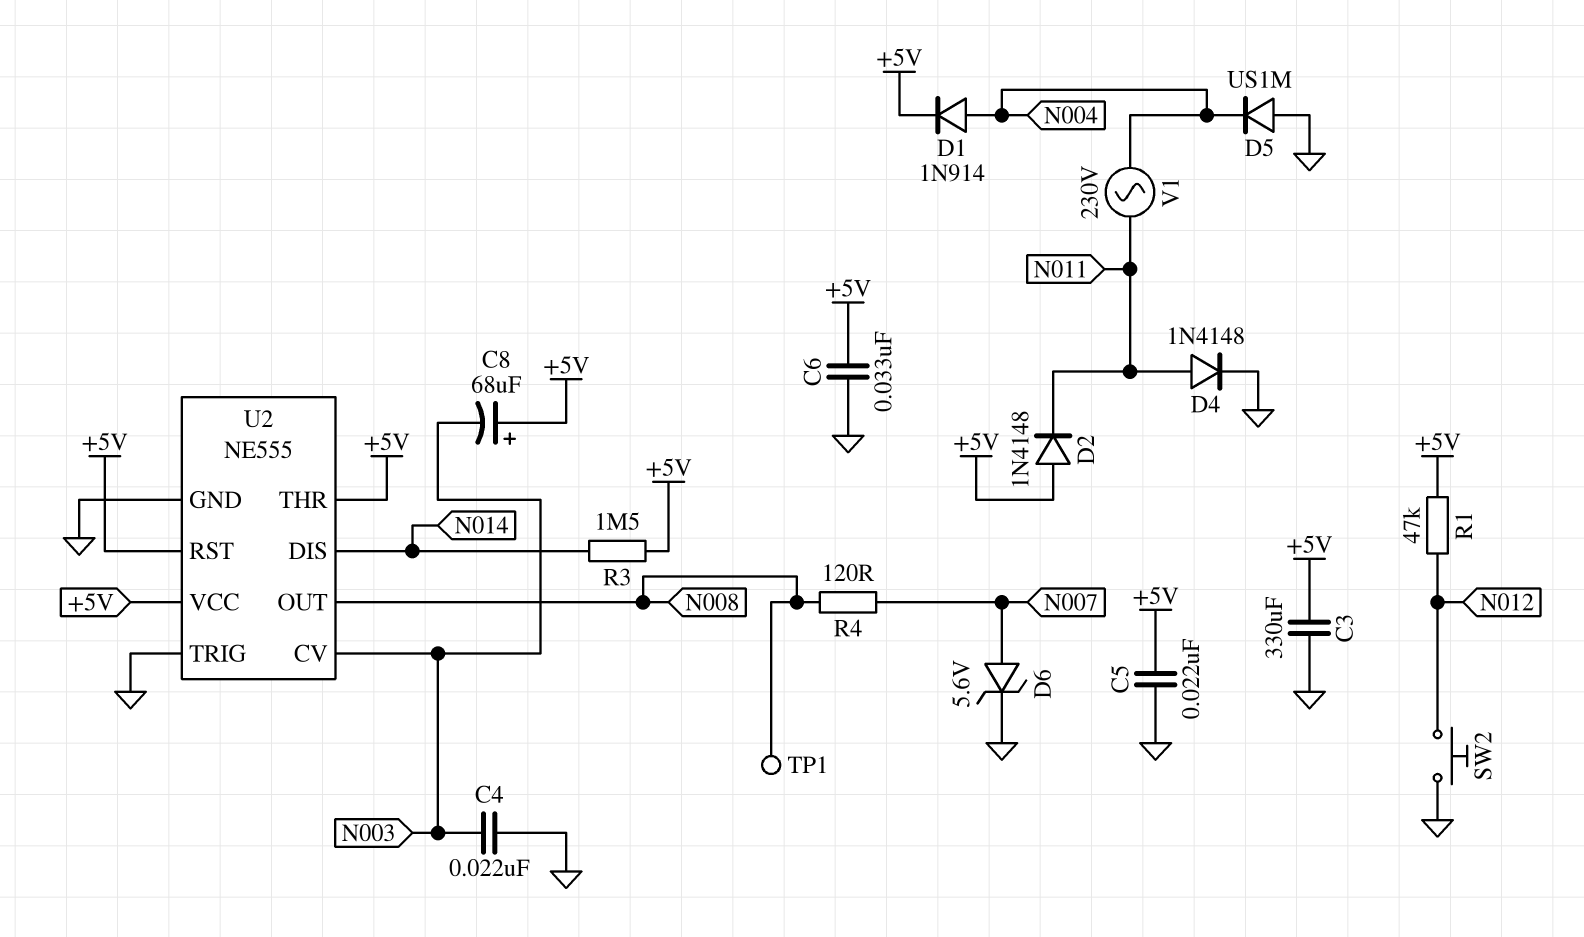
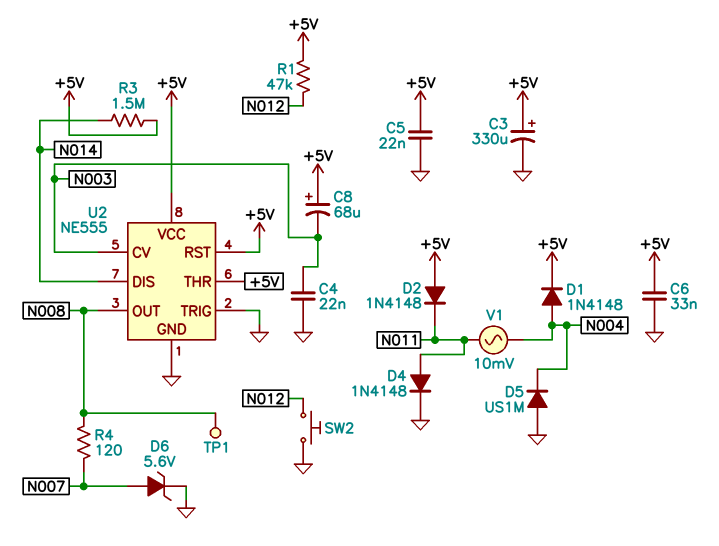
C3: 330uF (+5V, GND) -> 330uF (plus +5V, minus GND)
D1: diode 1N914 (A N004, K +5V) -> diode 1N4148 (A N004, K +5V)
V1: AC 230V (N004, N011) -> AC 10mV (N004, N011)

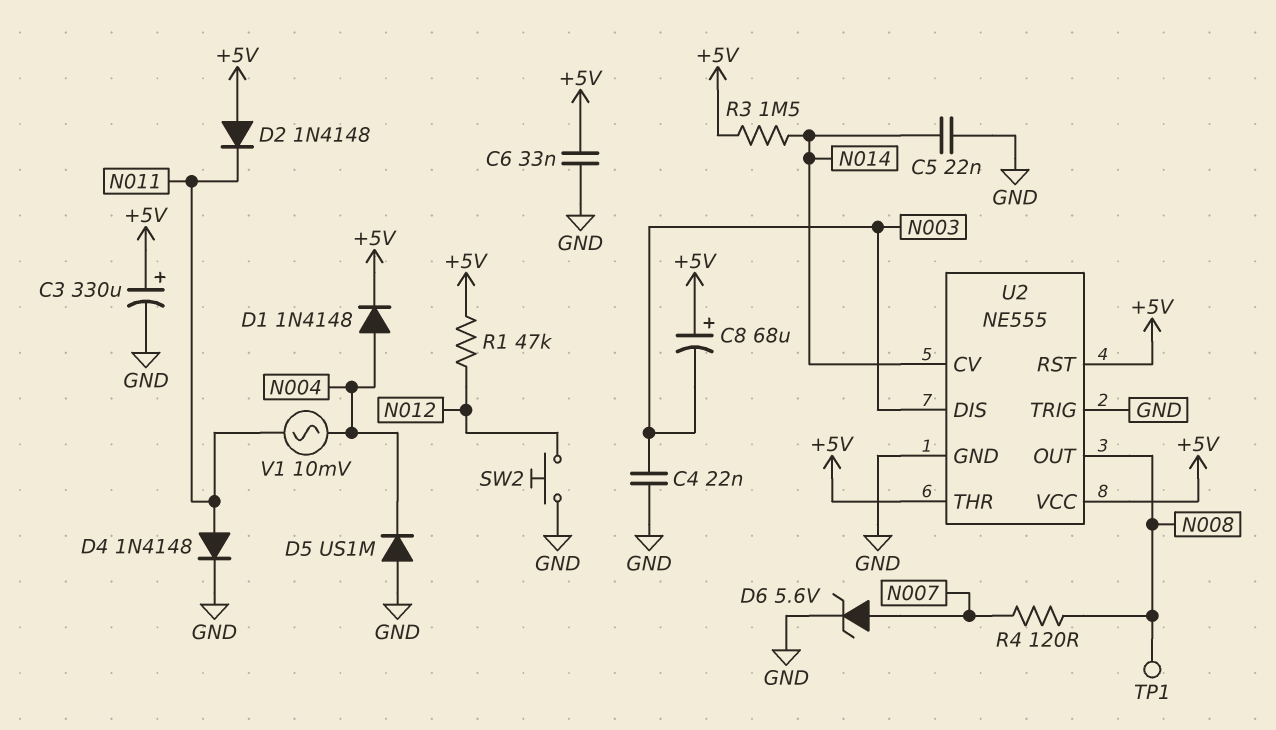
C5: 22nF (+5V, GND) -> 22nF (GND, N014)
U2 pin CV: N003 -> N014
U2 pin DIS: N014 -> N003

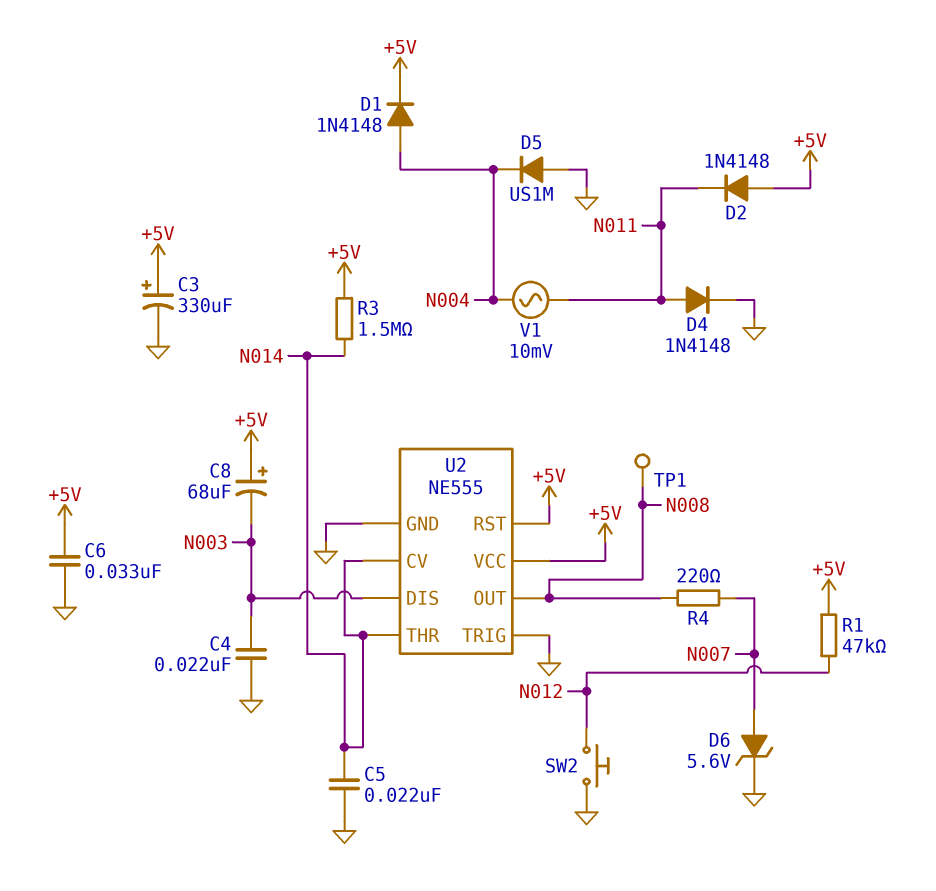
R4: 120 (N007, N008) -> 220 (N007, N008)
U2 pin THR: +5V -> N014

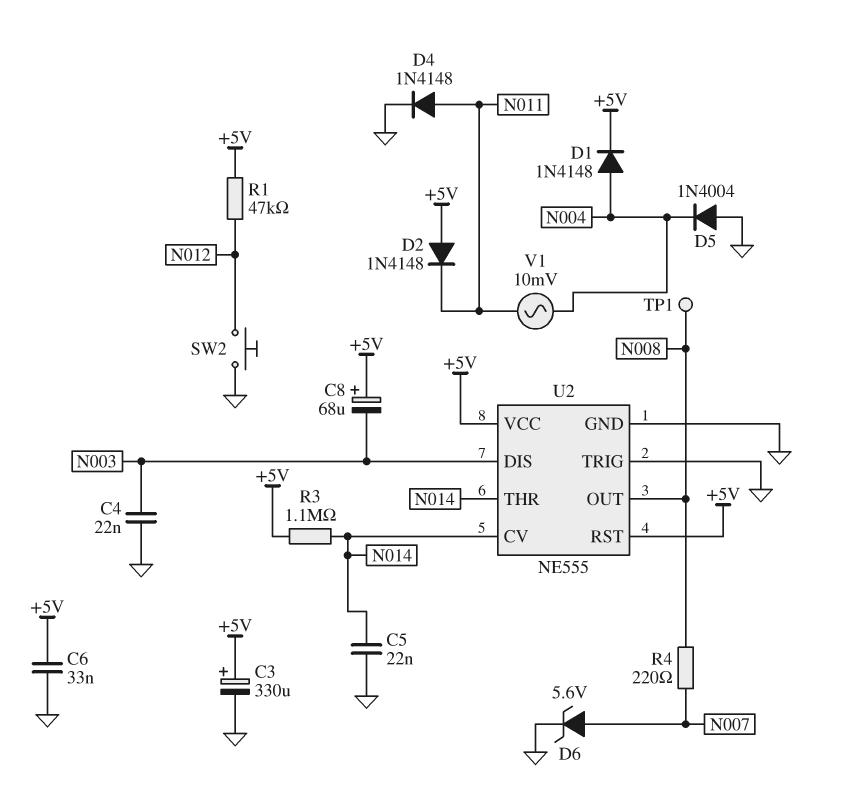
D5: diode US1M (A GND, K N004) -> diode 1N4004 (A GND, K N004)
R3: 1.5M (+5V, N014) -> 1.1M (+5V, N014)

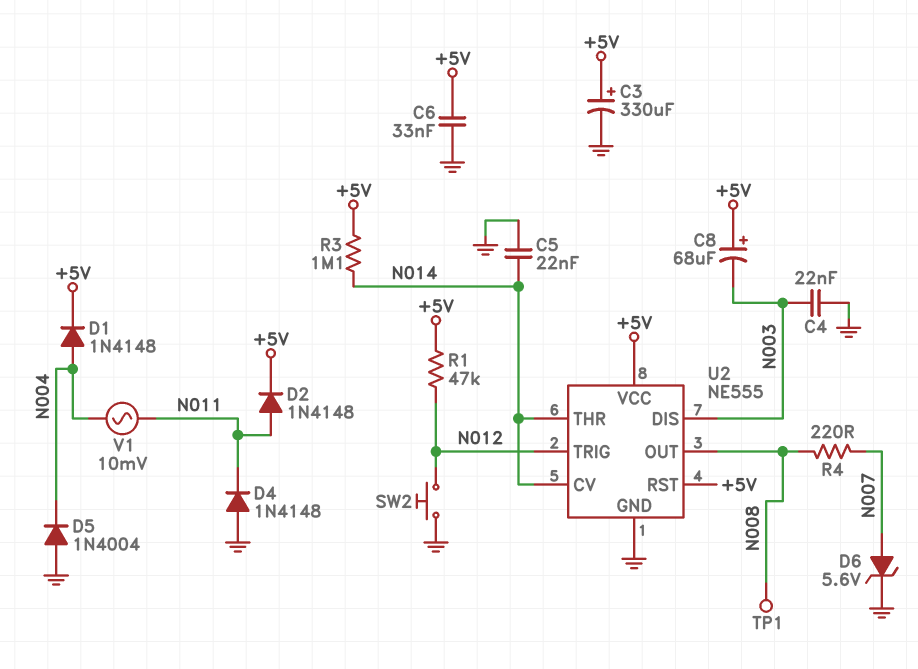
D2: diode 1N4148 (A +5V, K N011) -> diode 1N4148 (A N011, K +5V)
D4: diode 1N4148 (A N011, K GND) -> diode 1N4148 (A GND, K N011)
U2 pin TRIG: GND -> N012

